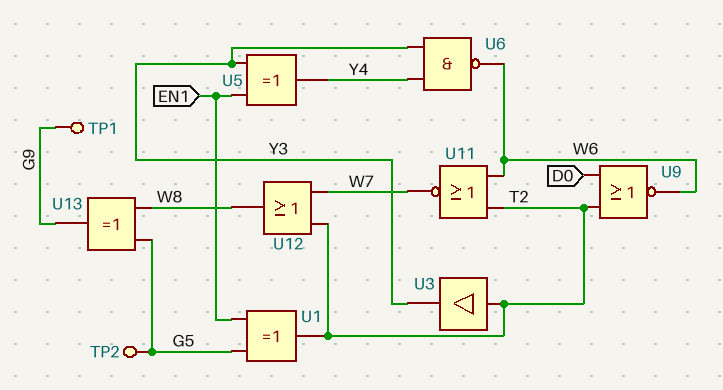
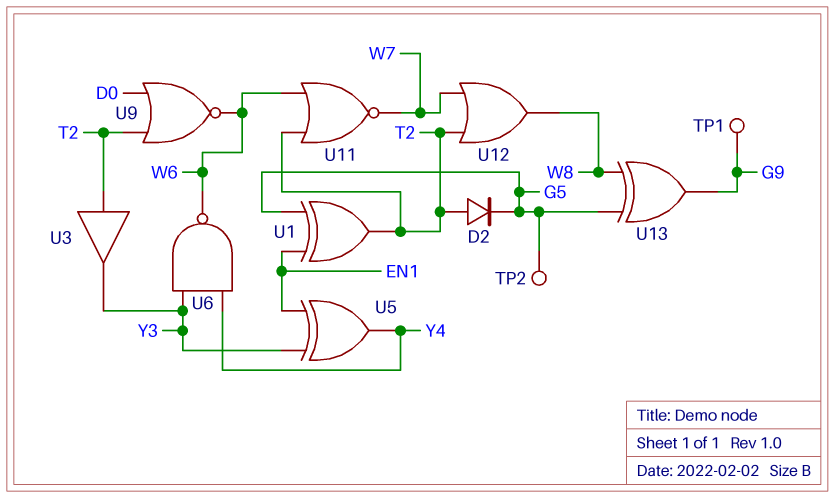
D2: none -> diode (A T2, K G5)

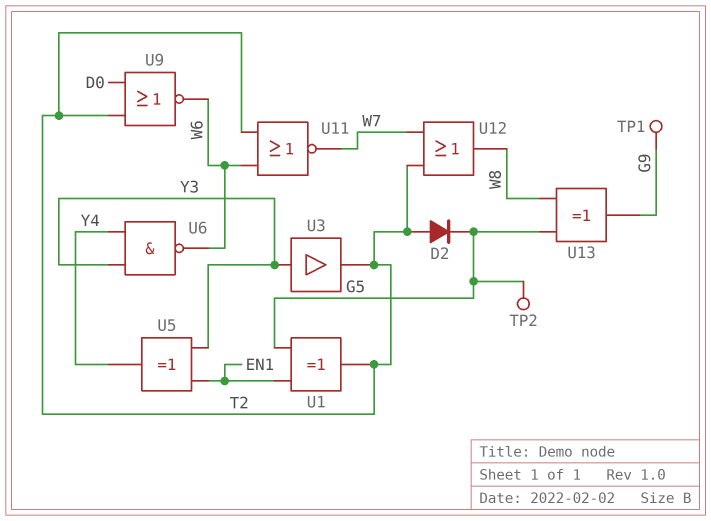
U3: buffer (in T2, out Y3) -> buffer (in Y3, out T2)

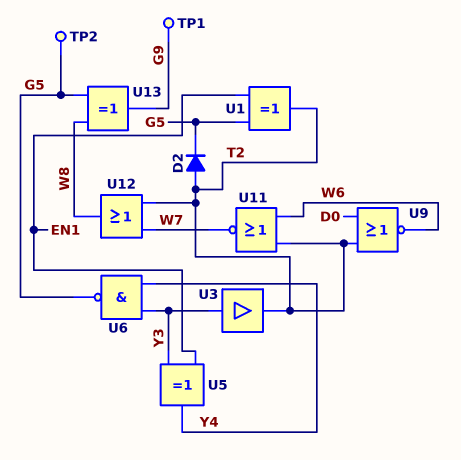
U6: NAND (in Y3, in Y4, out W6) -> NAND (in Y3, in Y4, out G5)

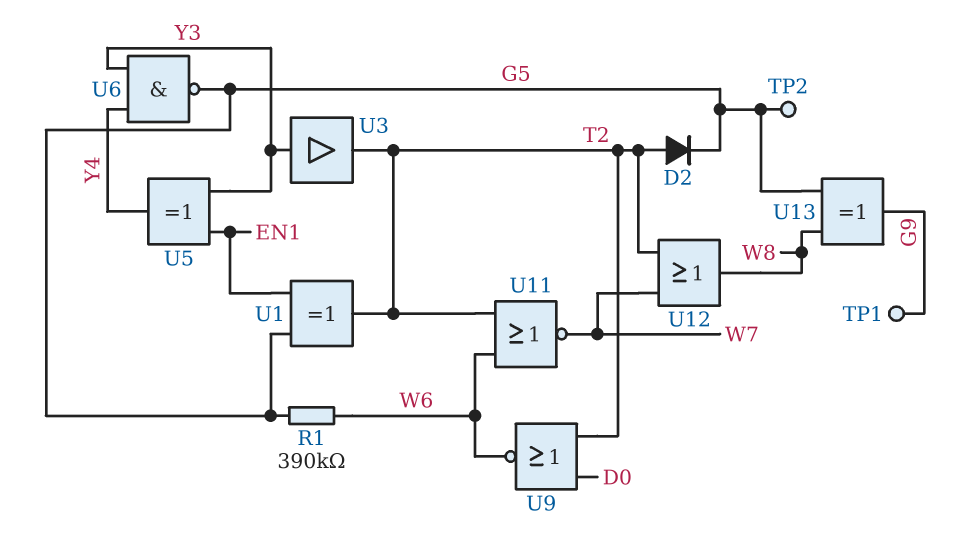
R1: none -> 390k (G5, W6)

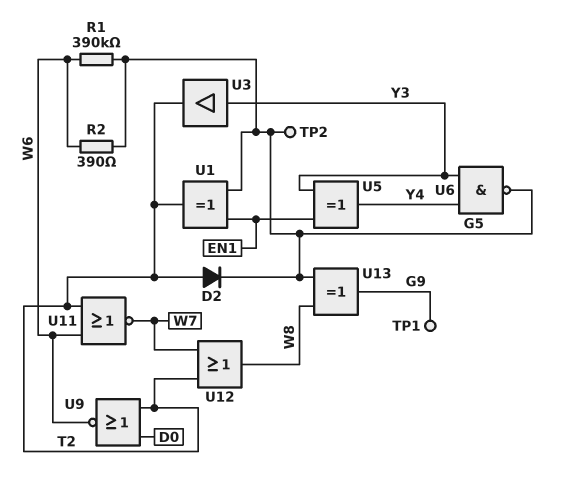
R2: none -> 390 (G5, W6)

